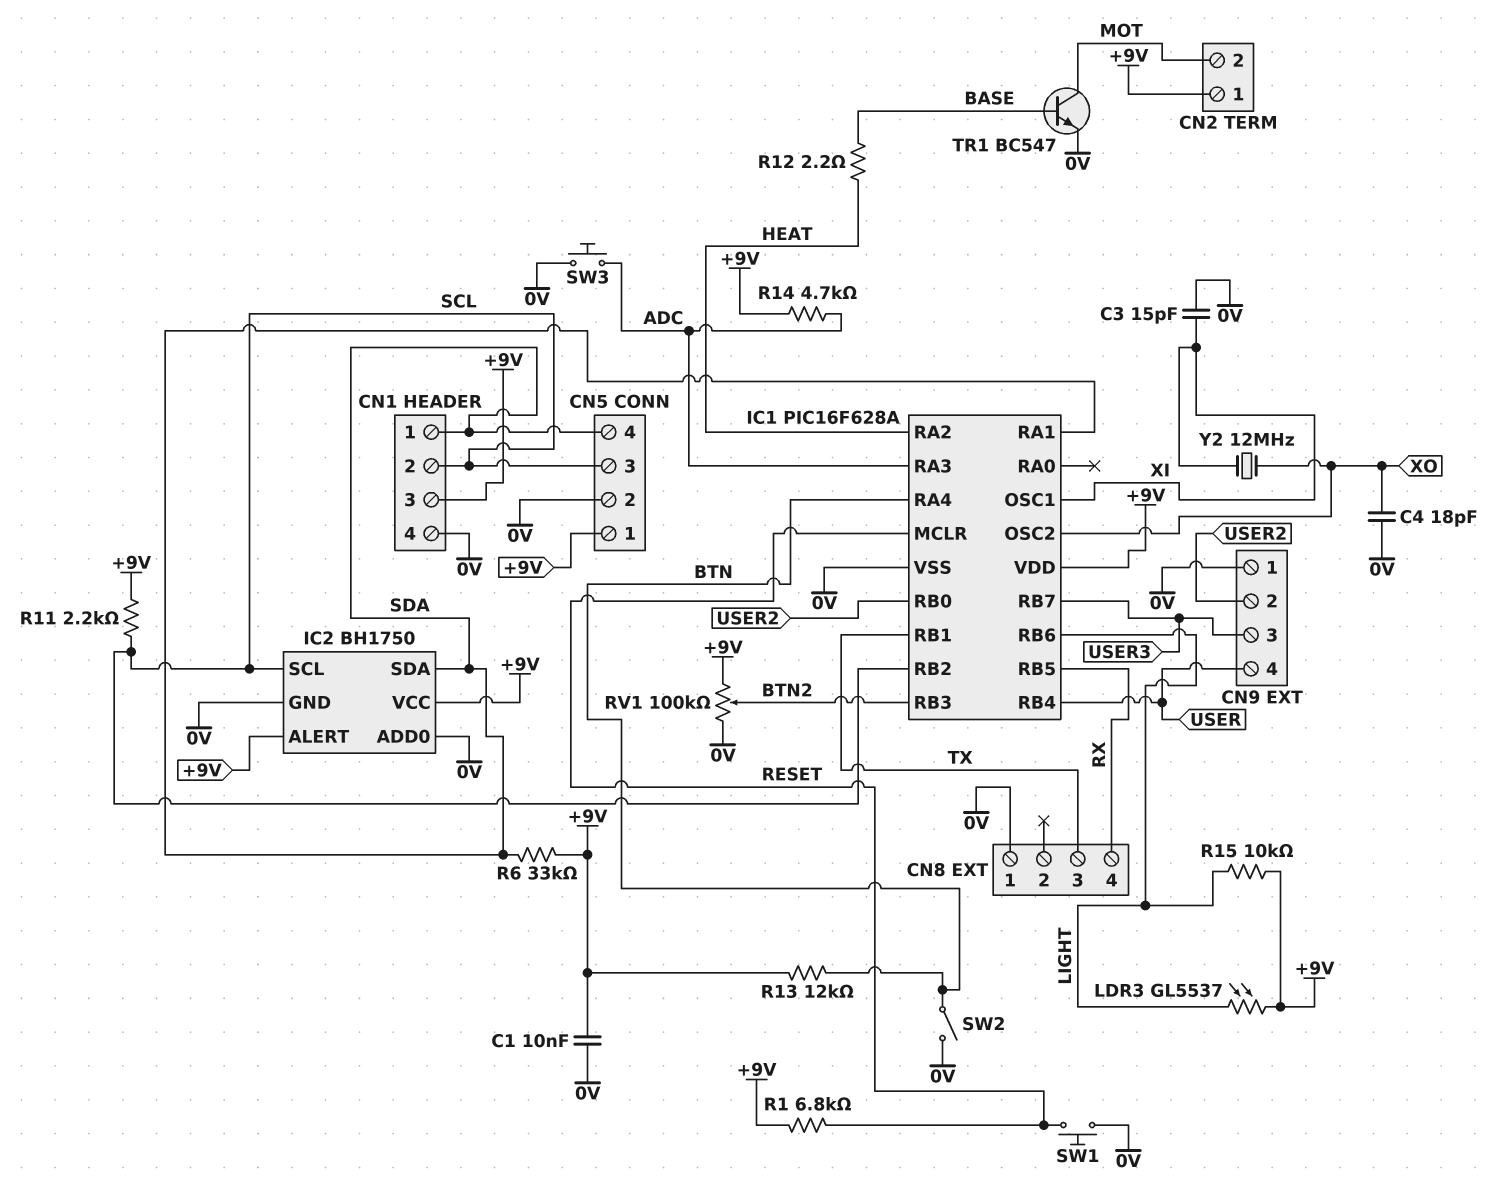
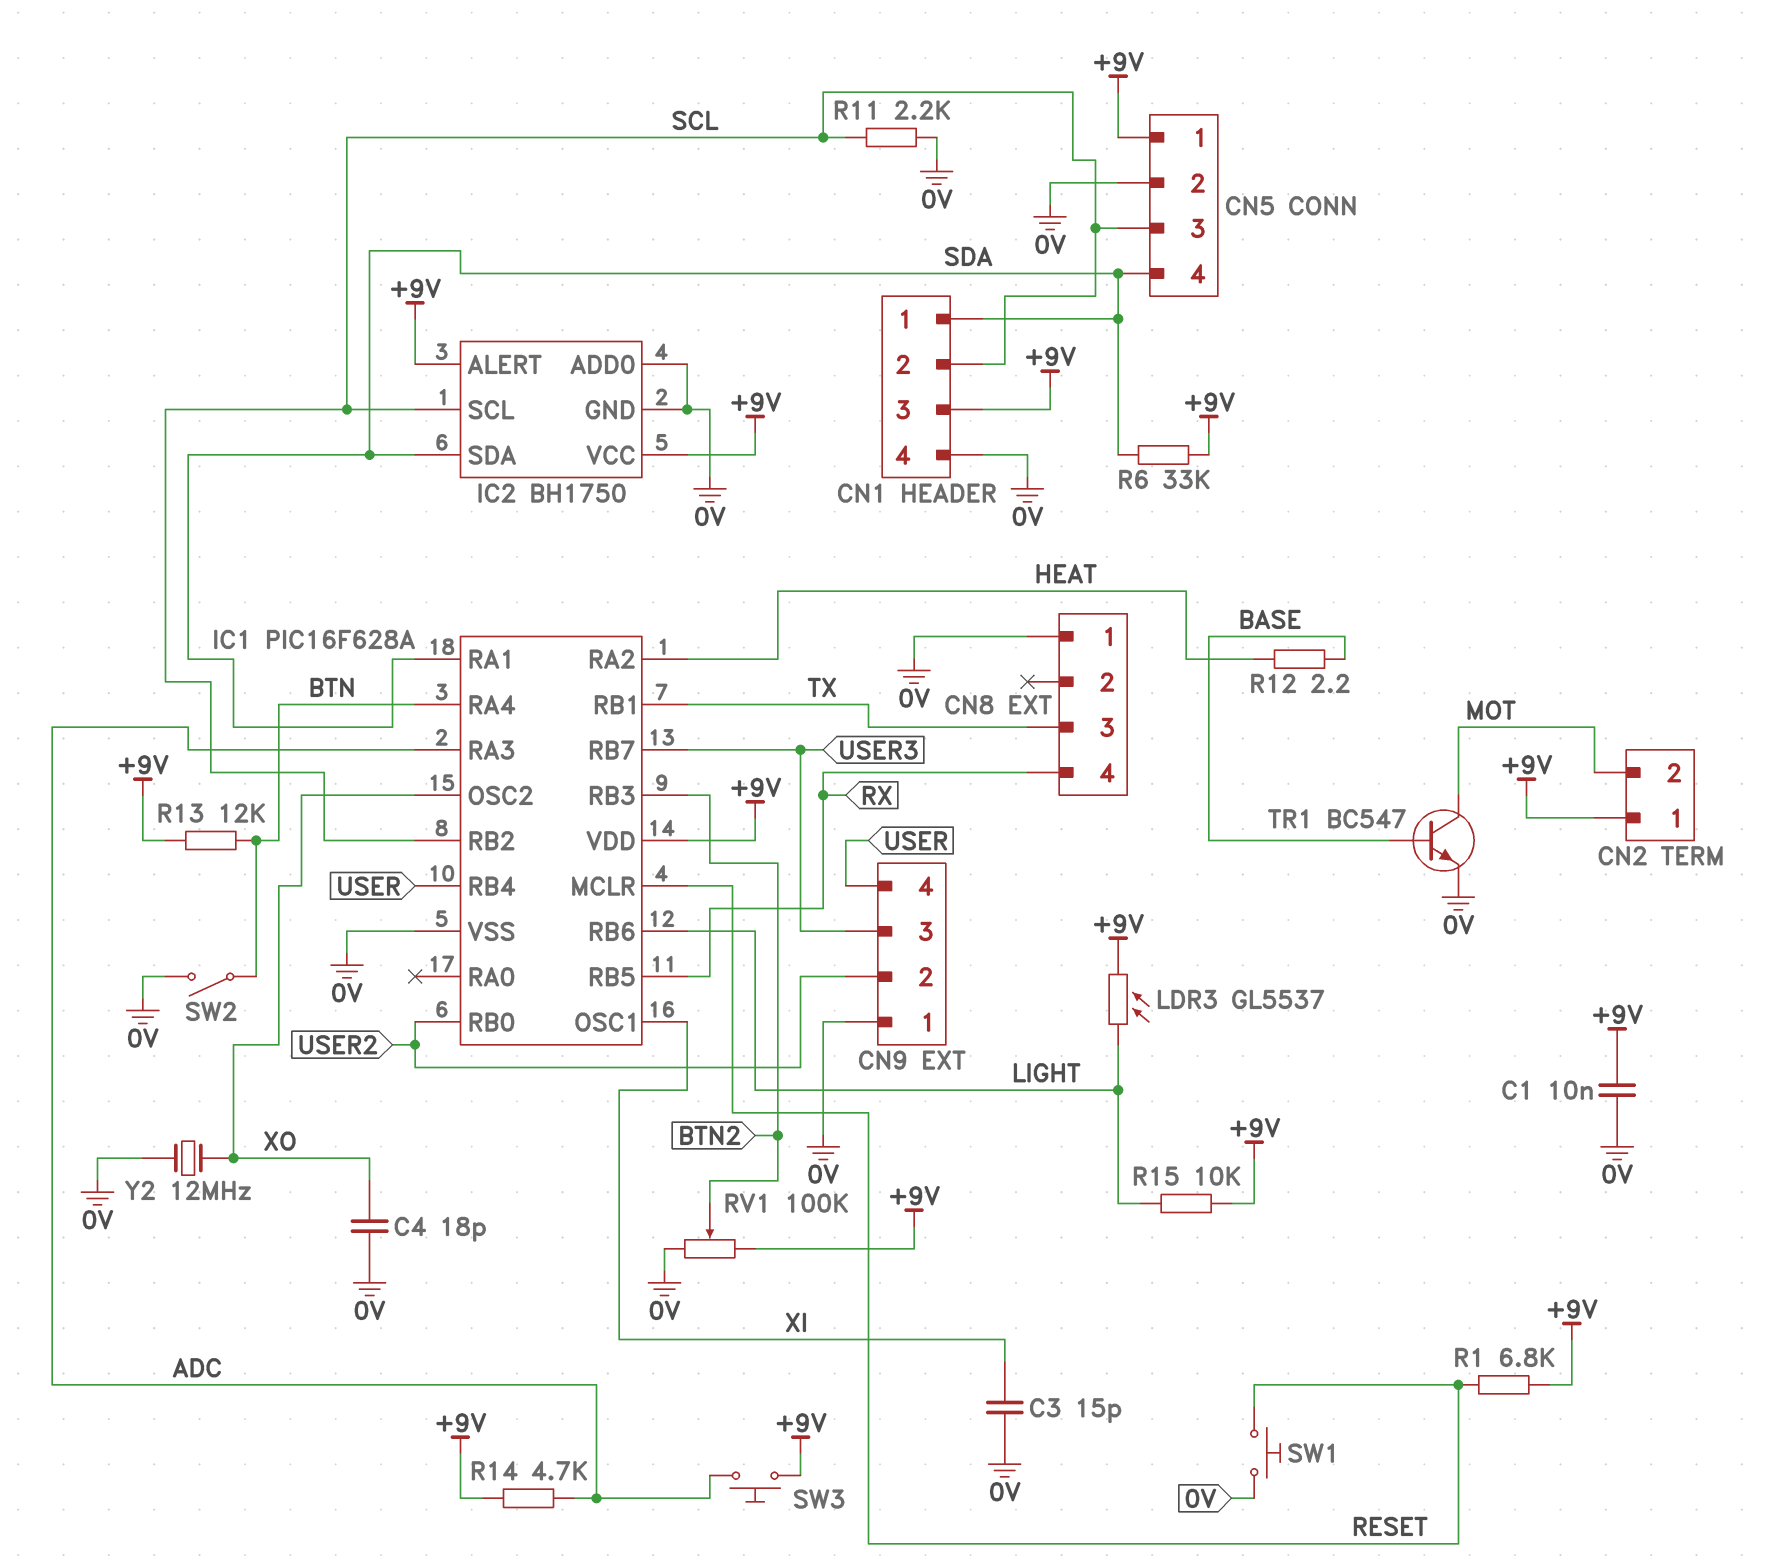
R11: 2.2k (+9V, SCL) -> 2.2k (0V, SCL)
SW3: button (0V, ADC) -> button (+9V, ADC)
Y2: 12MHz (XI, XO) -> 12MHz (0V, XO)

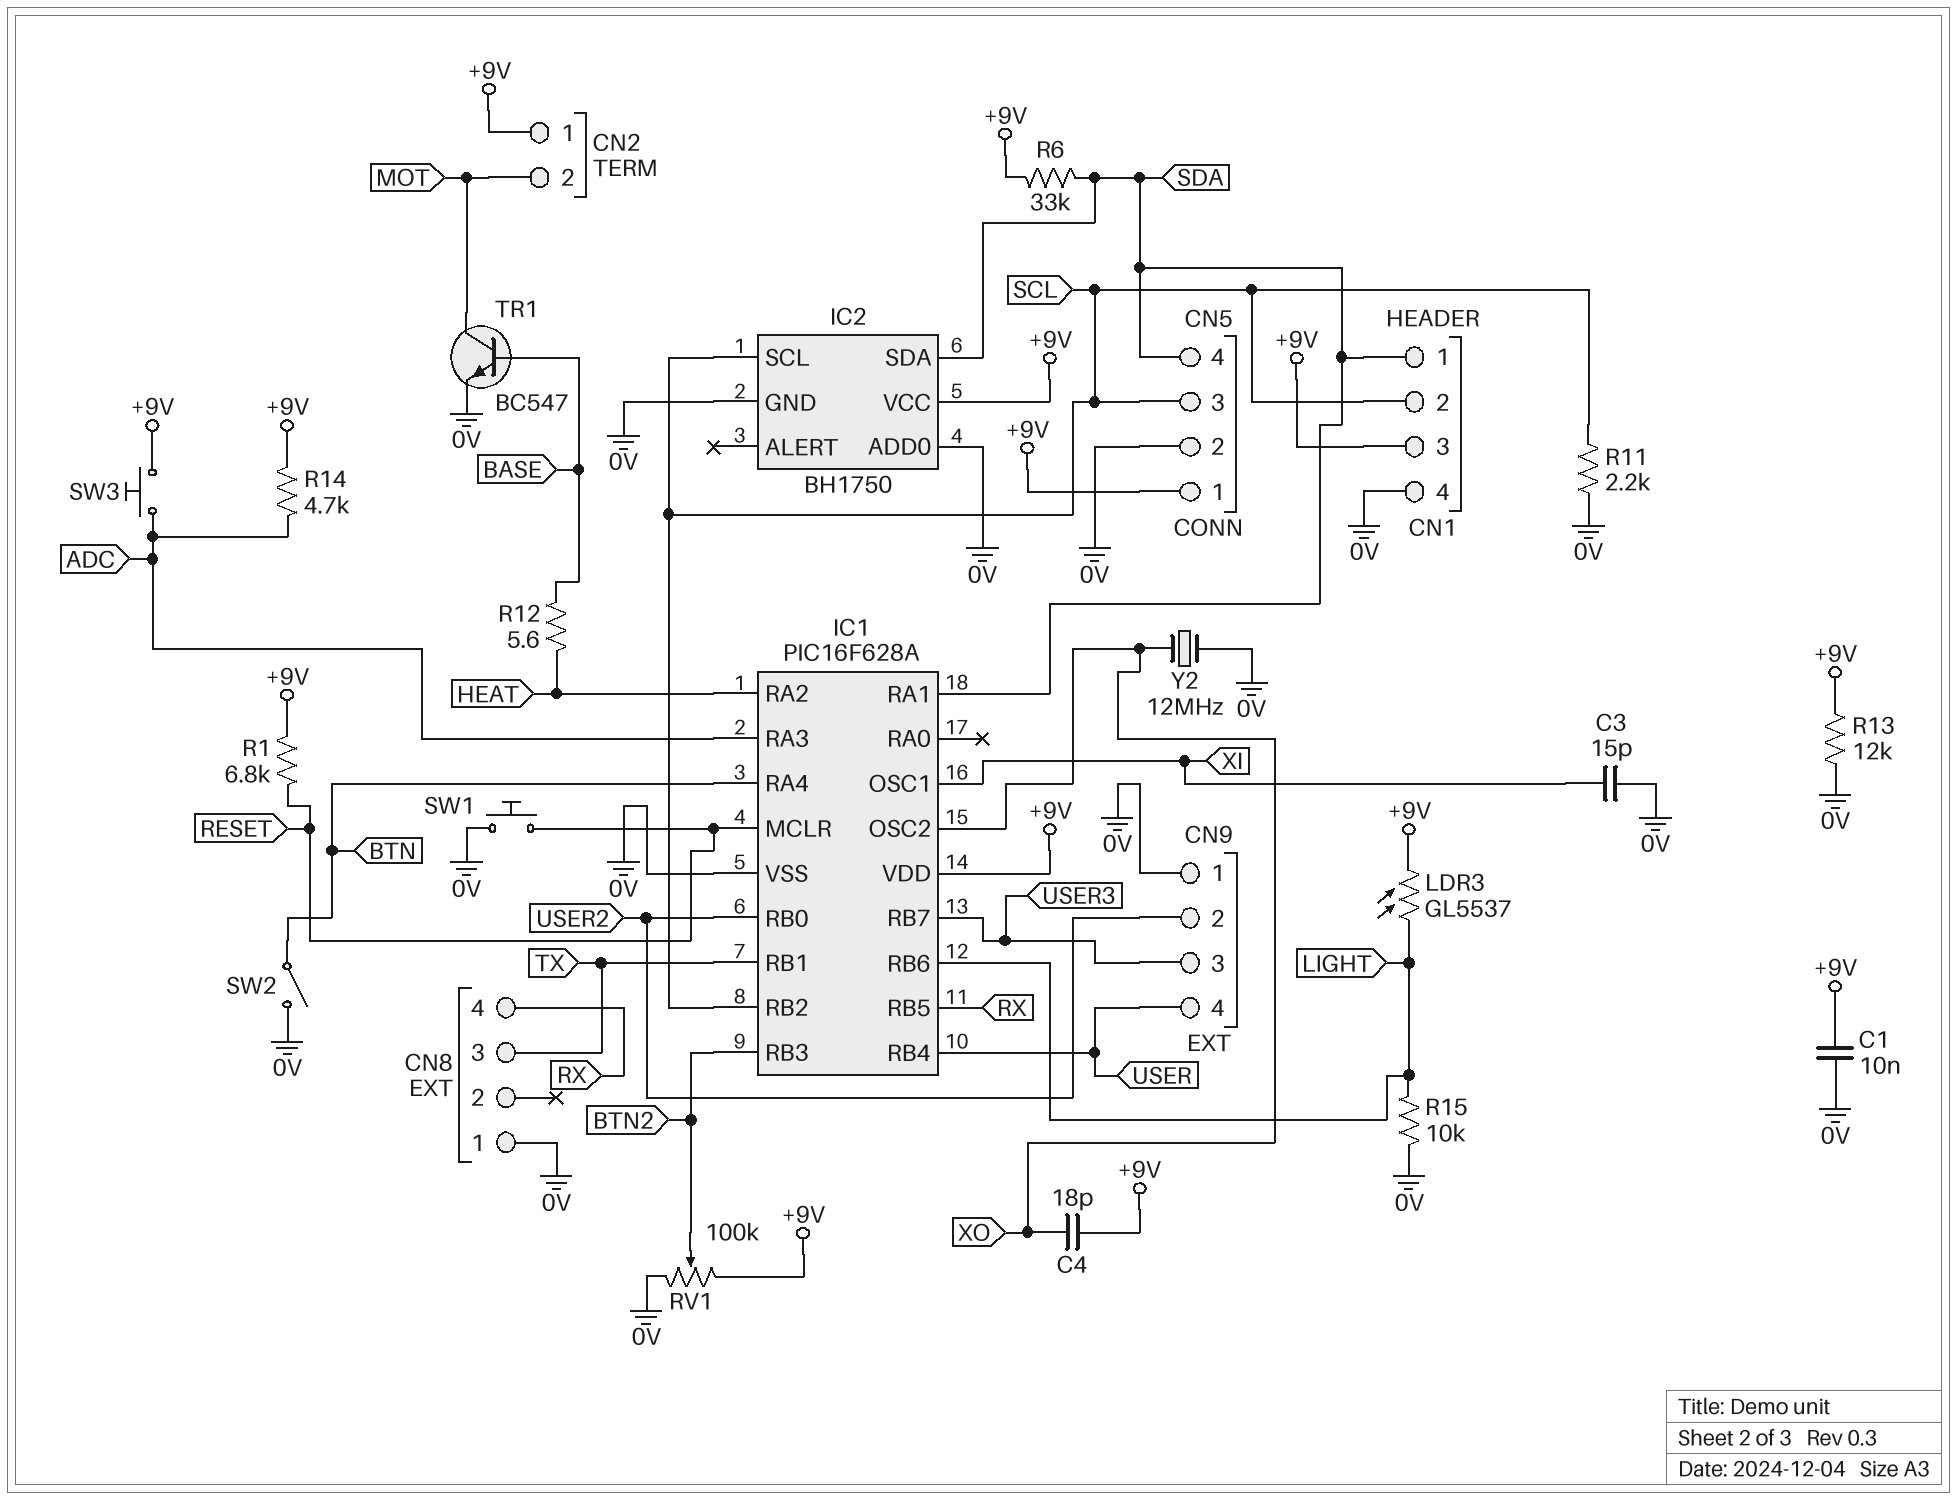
C4: 18pF (0V, XO) -> 18pF (+9V, XO)
IC2 pin ALERT: +9V -> none
R12: 2.2 (BASE, HEAT) -> 5.6 (BASE, HEAT)
R13: 12k (+9V, BTN) -> 12k (+9V, 0V)
R15: 10k (+9V, LIGHT) -> 10k (0V, LIGHT)

